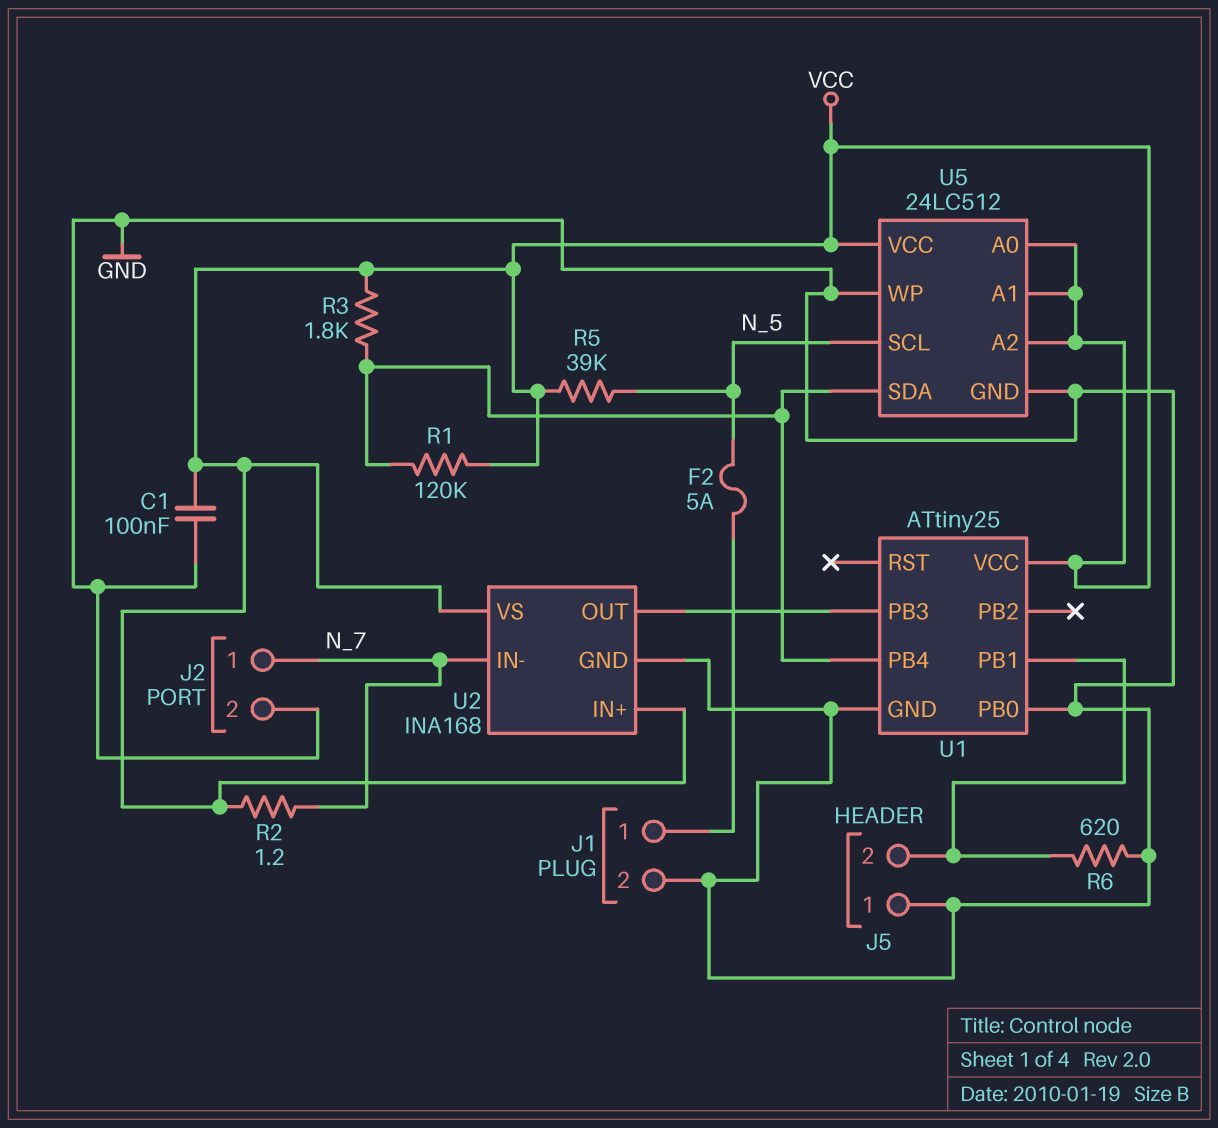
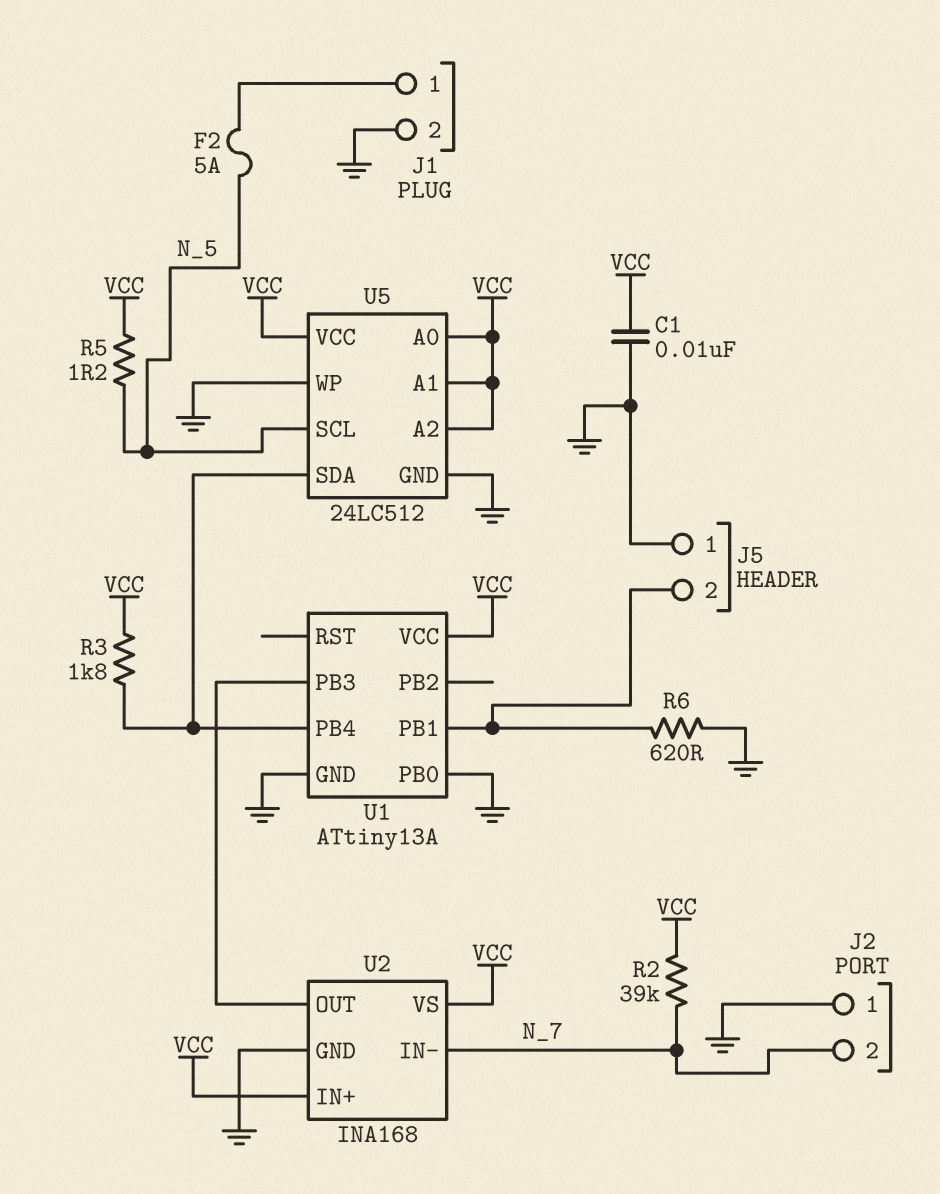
C1: 100nF (GND, VCC) -> 10nF (GND, VCC)
J2 pin 1: N_7 -> GND
J2 pin 2: GND -> N_7
R1: 120k (U1/PB4, VCC) -> none
R2: 1.2 (N_7, VCC) -> 39k (N_7, VCC)
R5: 39k (N_5, VCC) -> 1.2 (N_5, VCC)
U1: ATtiny25 -> ATtiny13A

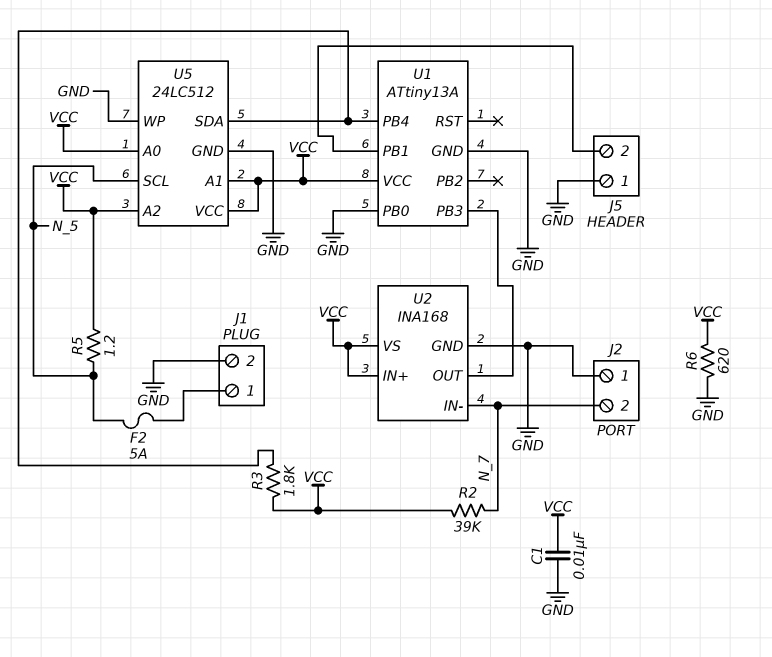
R6: 620 (GND, J5/2) -> 620 (GND, VCC)

